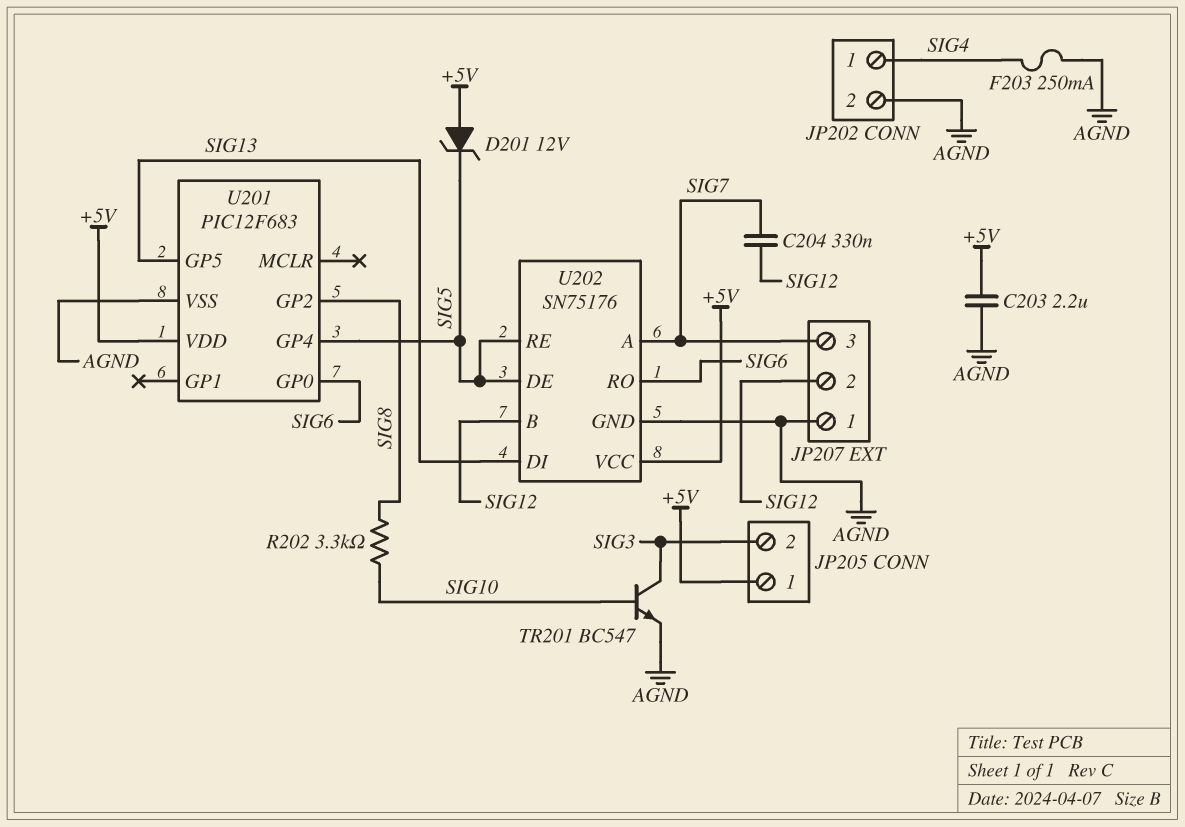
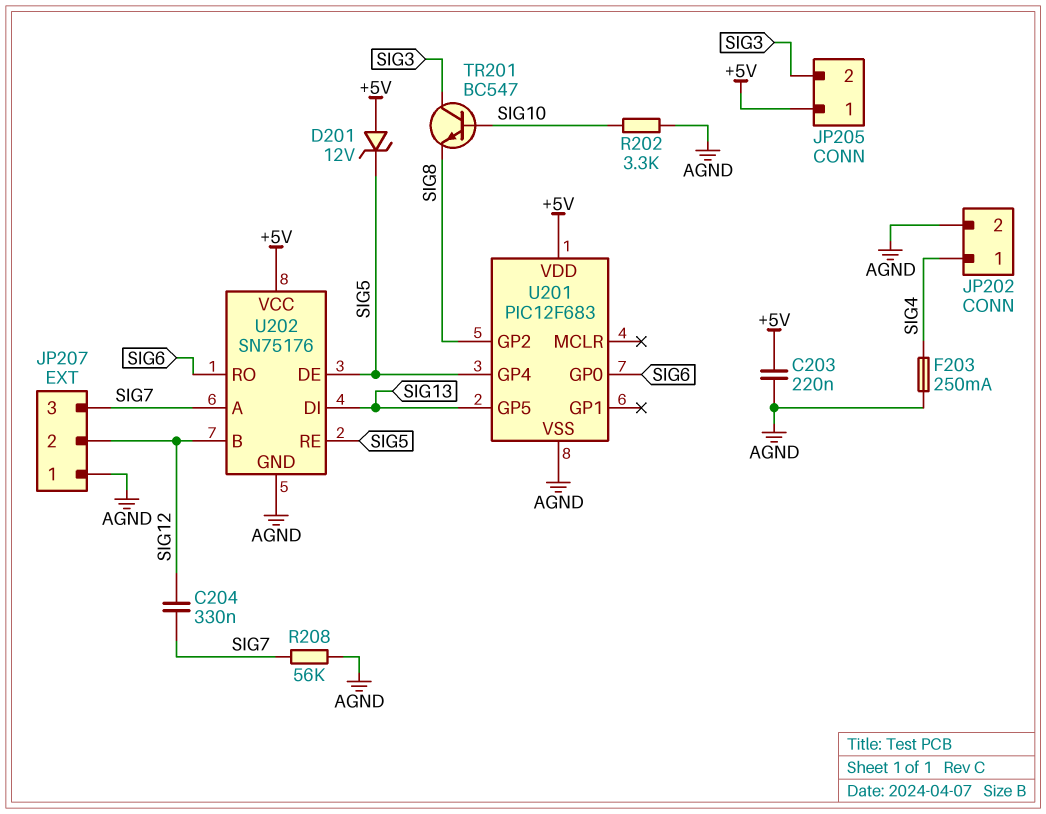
C203: 2.2uF (+5V, AGND) -> 220nF (+5V, AGND)
R202: 3.3k (SIG8, SIG10) -> 3.3k (AGND, SIG10)
R208: none -> 56k (AGND, SIG7)
TR201: NPN BC547 (B SIG10, C SIG3, E AGND) -> NPN BC547 (B SIG10, C SIG3, E SIG8)

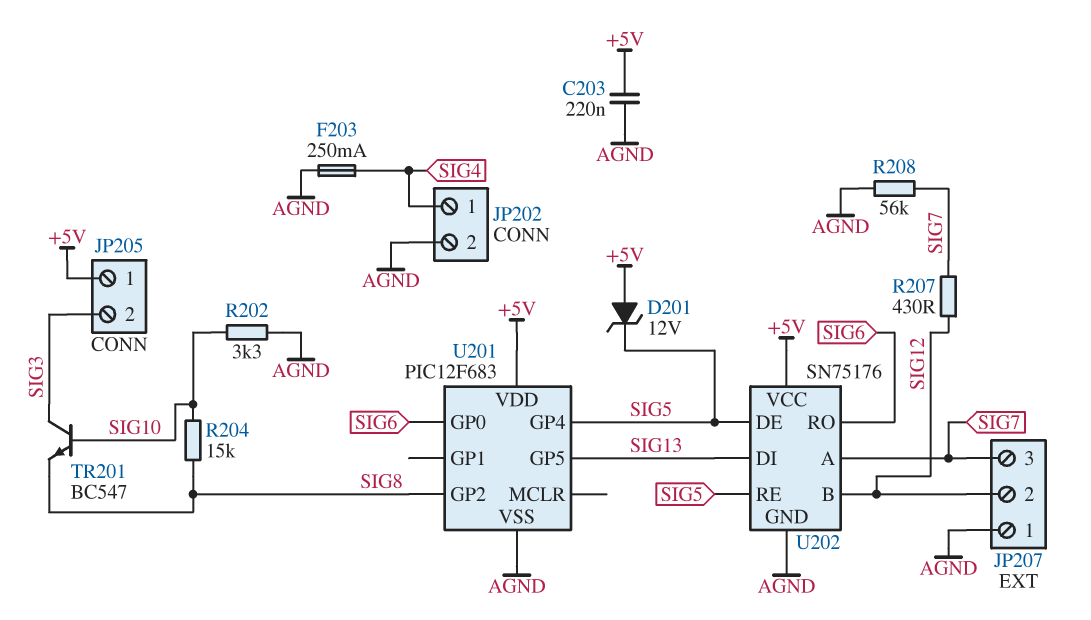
C204: 330nF (SIG7, SIG12) -> none
R204: none -> 15k (SIG8, SIG10)
R207: none -> 430 (SIG7, SIG12)

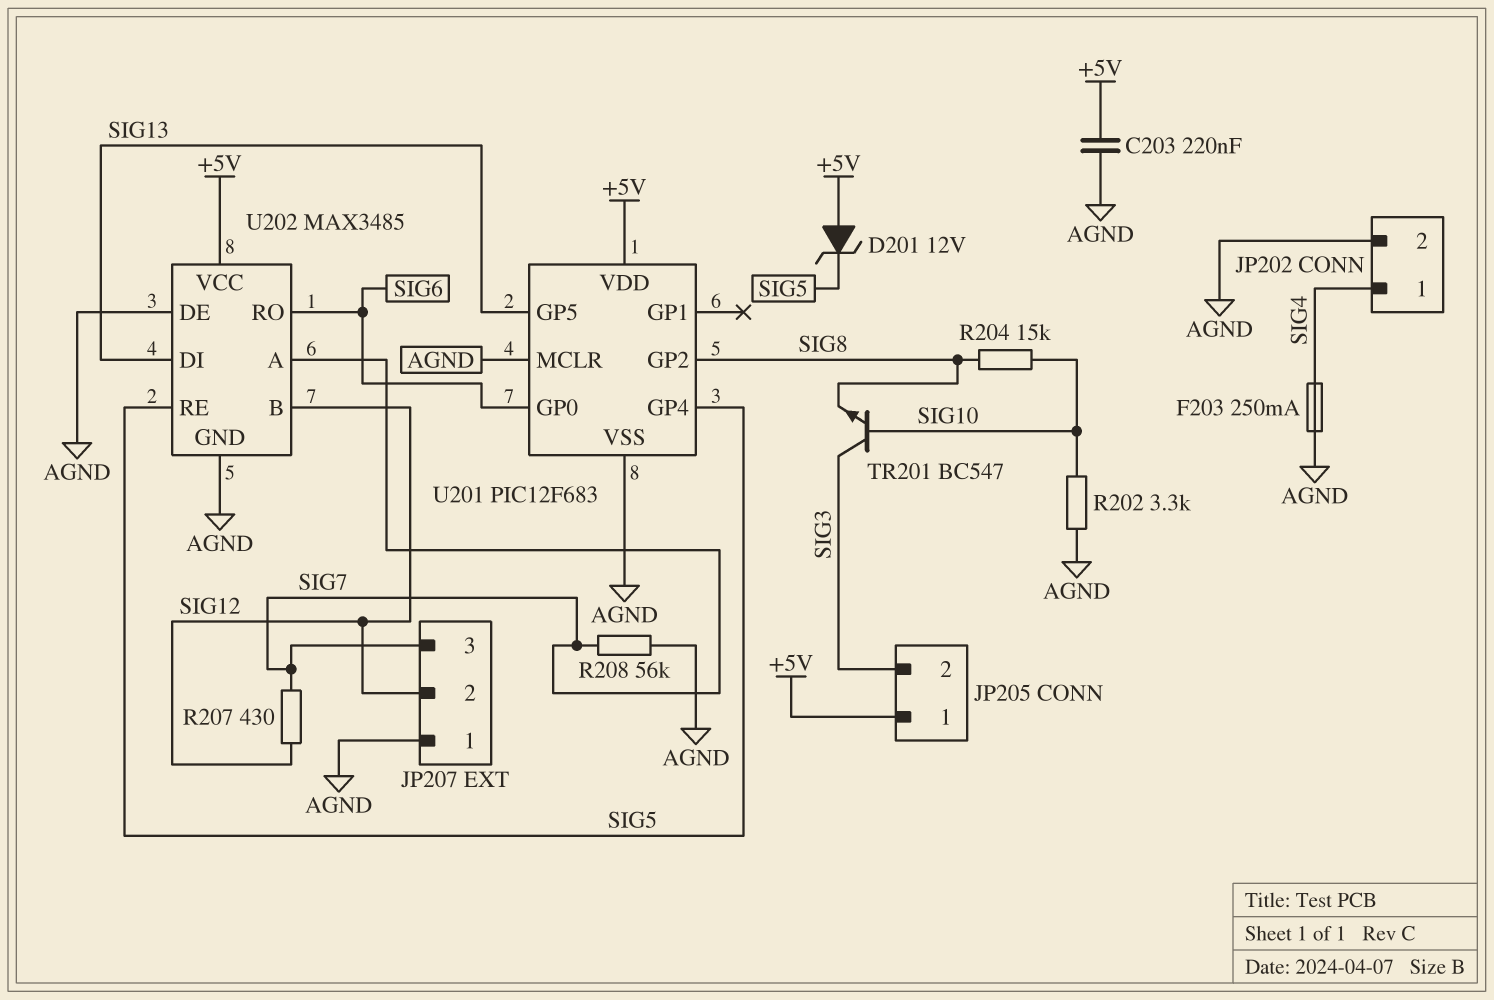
U201 pin MCLR: none -> AGND
U202: SN75176 -> MAX3485
U202 pin DE: SIG5 -> AGND

